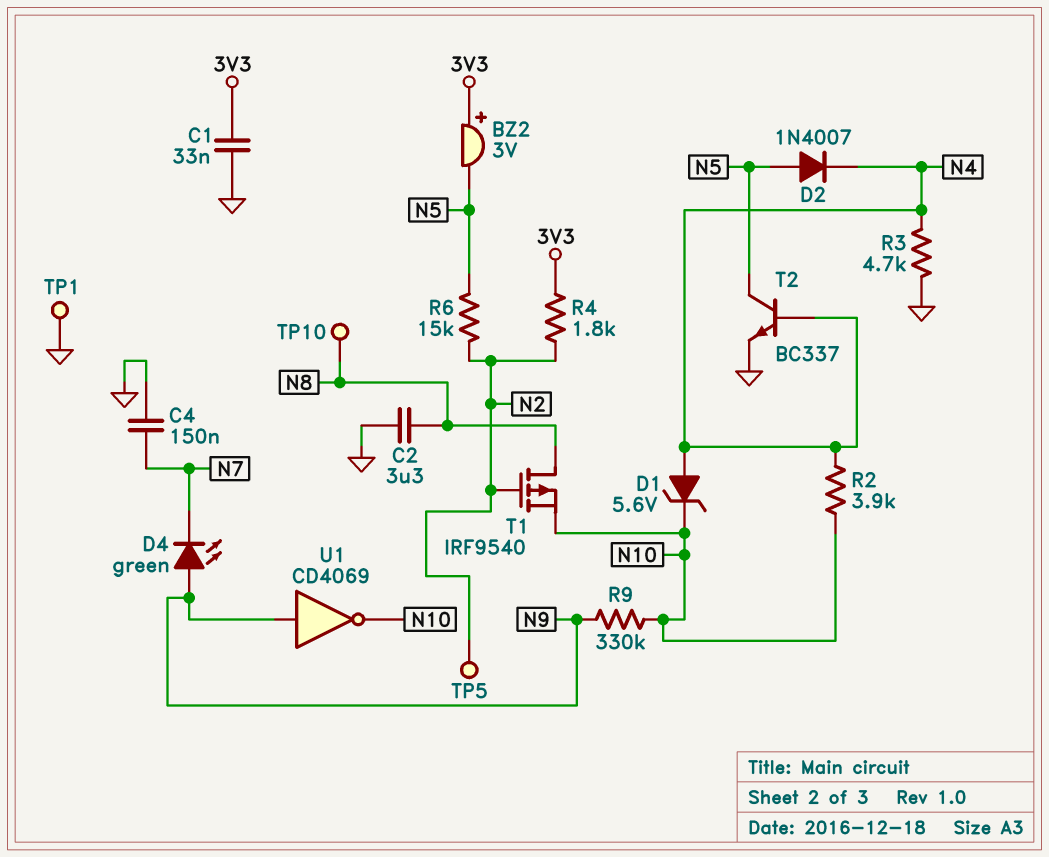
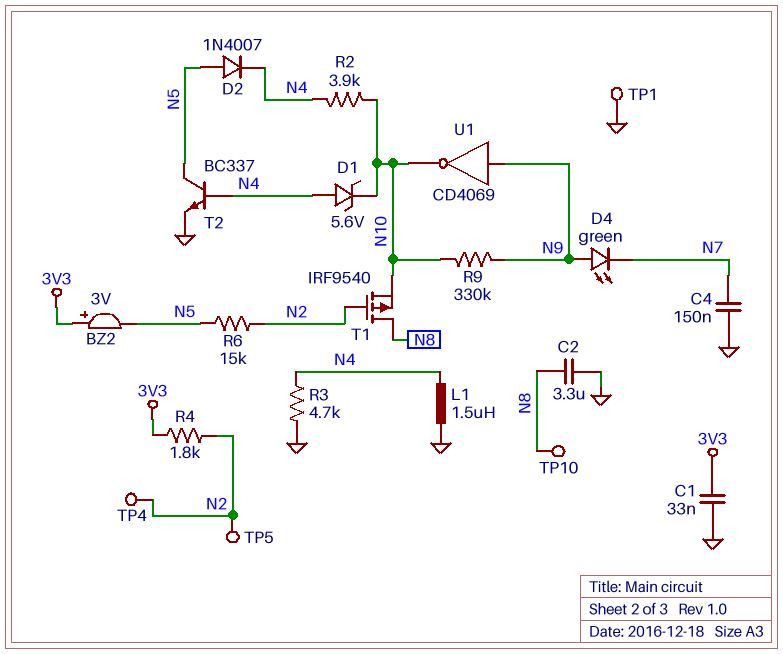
L1: none -> 1.5uH (GND, N4)
TP4: none -> test point (N2)

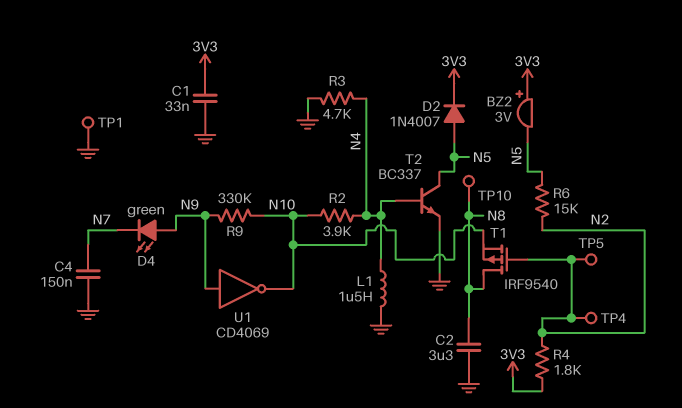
D1: zener 5.6V (A N4, K N10) -> none
D2: diode 1N4007 (A N5, K N4) -> diode 1N4007 (A N5, K 3V3)

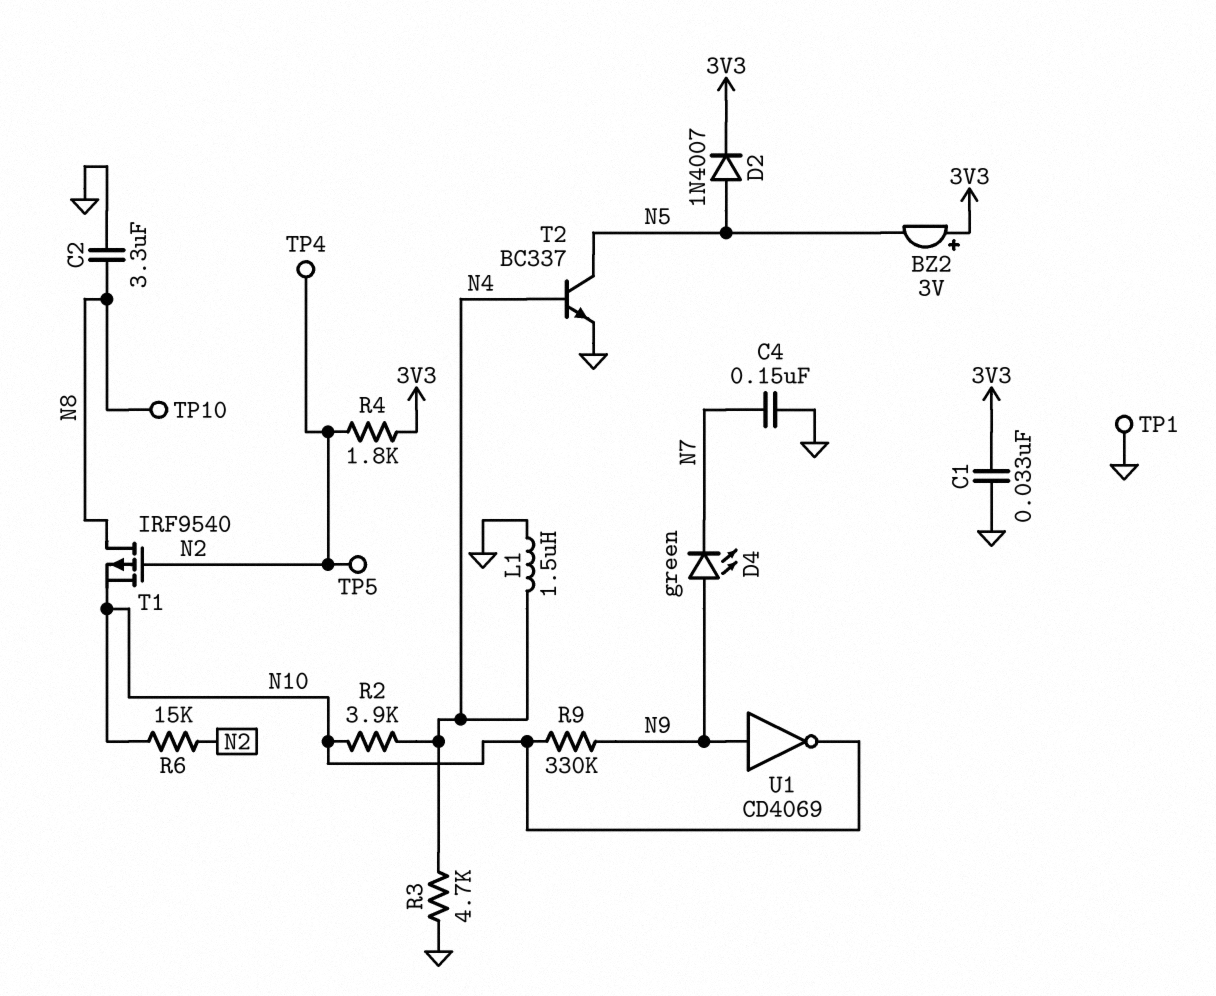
R6: 15k (N2, N5) -> 15k (N2, N10)

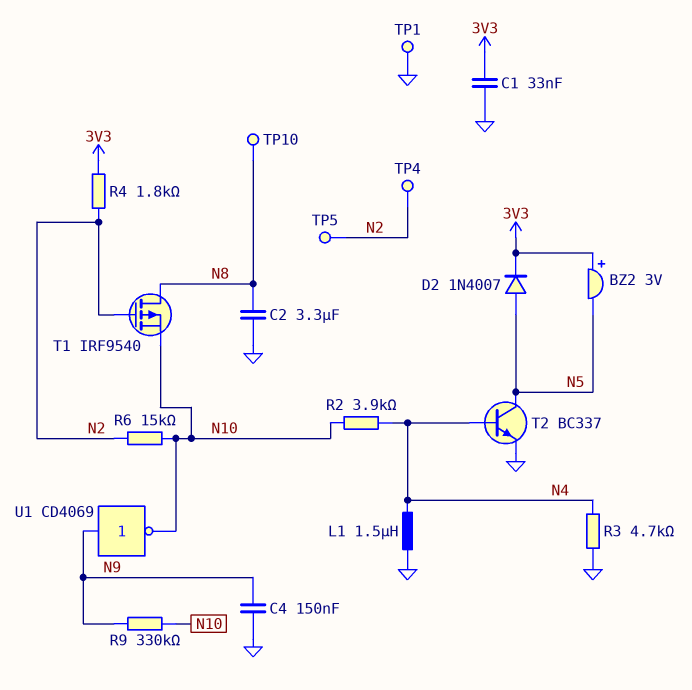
C4: 150nF (GND, N7) -> 150nF (GND, N9)
D4: LED green (A N9, K N7) -> none

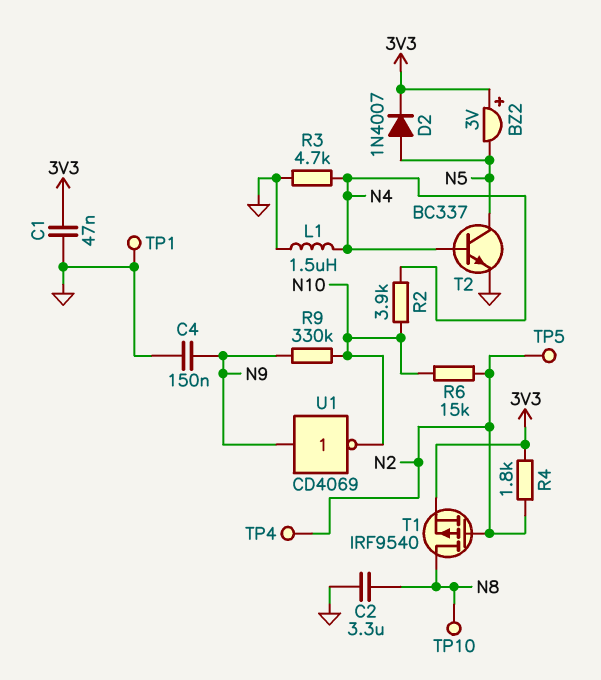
C1: 33nF (3V3, GND) -> 47nF (3V3, GND)
T1: PMOS IRF9540 (G N2, D N8, S N10) -> PMOS IRF9540 (G N2, D N8, S 3V3)

